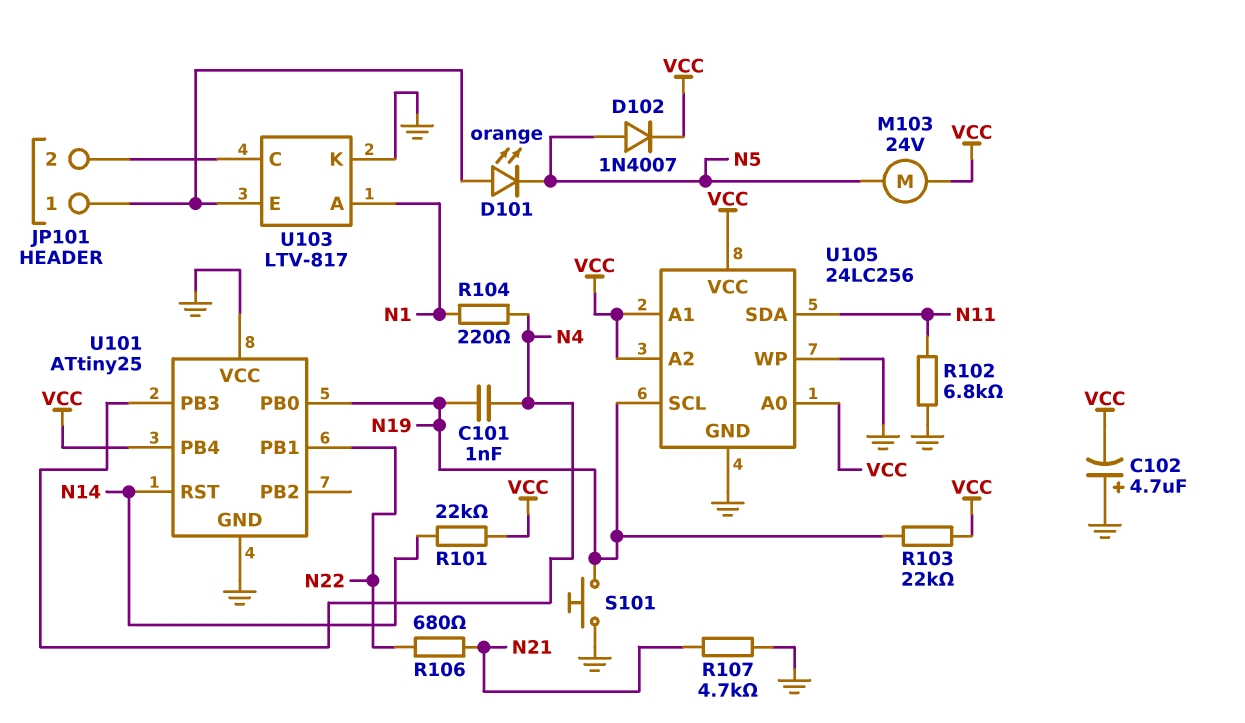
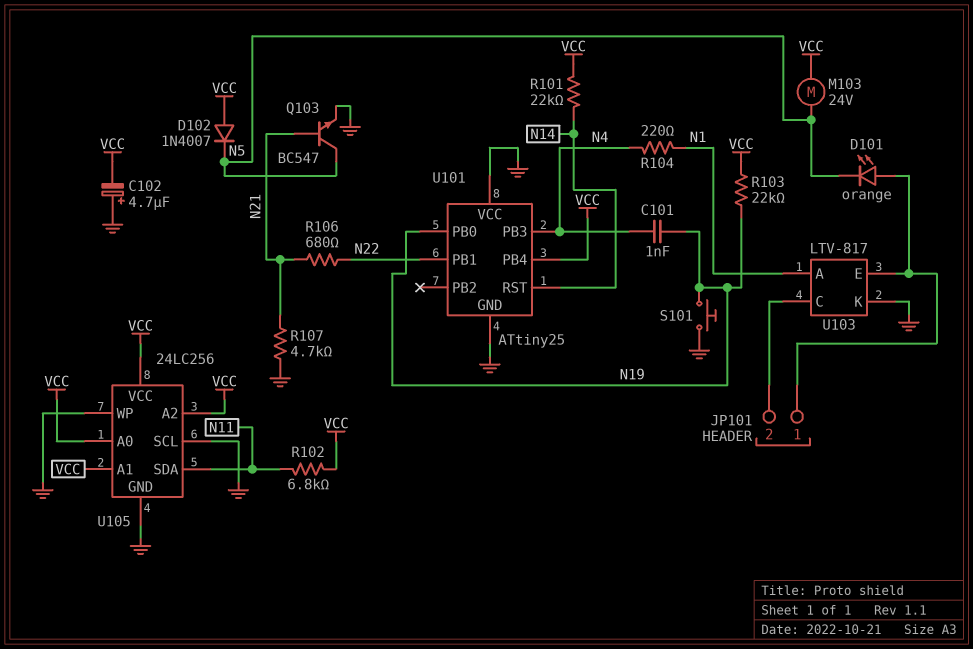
D102: diode 1N4007 (A N5, K VCC) -> diode 1N4007 (A VCC, K N5)
Q103: none -> NPN BC547 (B N21, C N5, E GND)
R102: 6.8k (GND, N11) -> 6.8k (N11, VCC)
U105 pin SCL: N19 -> GND

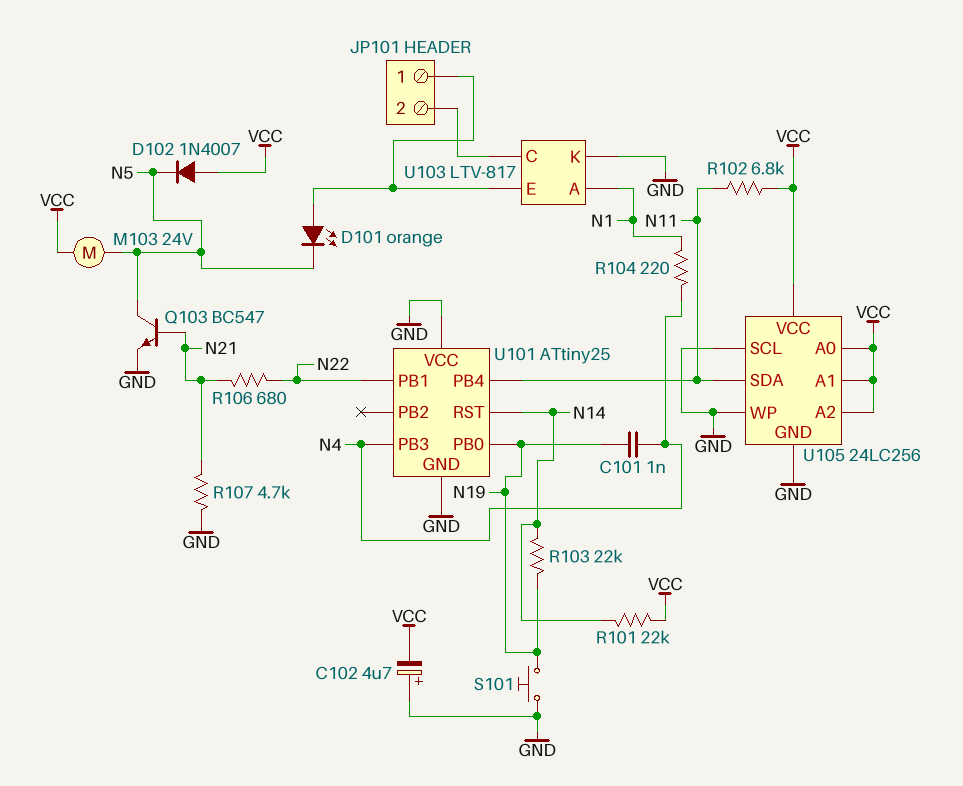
R103: 22k (N19, VCC) -> 22k (N14, N19)
U101 pin PB4: VCC -> N11

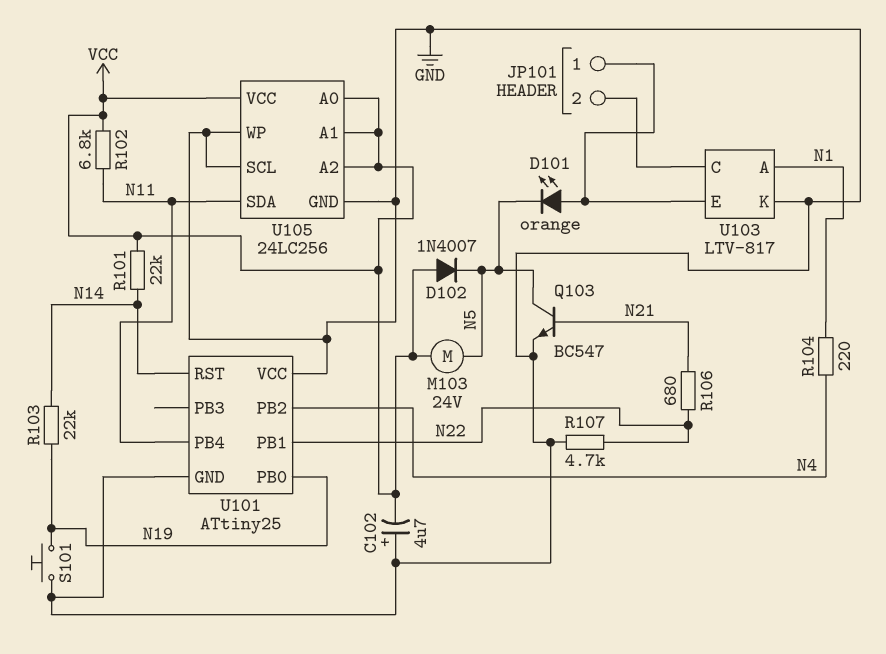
C101: 1nF (N4, N19) -> none
R107: 4.7k (GND, N21) -> 4.7k (GND, N22)
U101 pin PB2: none -> N4
U101 pin PB3: N4 -> none

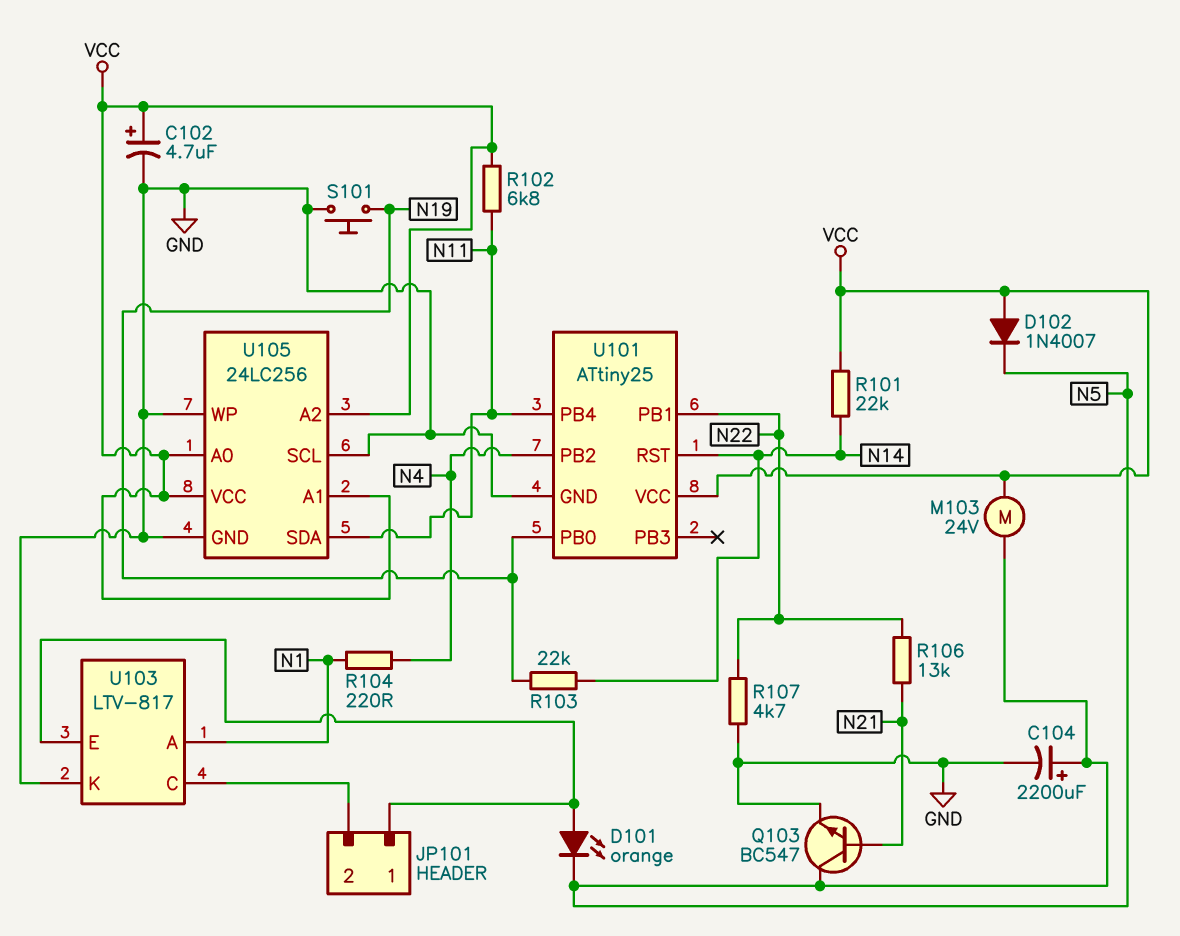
C102: 4.7uF (plus GND, minus VCC) -> 4.7uF (plus VCC, minus GND)
C104: none -> 2200uF (plus N5, minus GND)
R106: 680 (N21, N22) -> 13k (N21, N22)
U101 pin VCC: GND -> VCC

